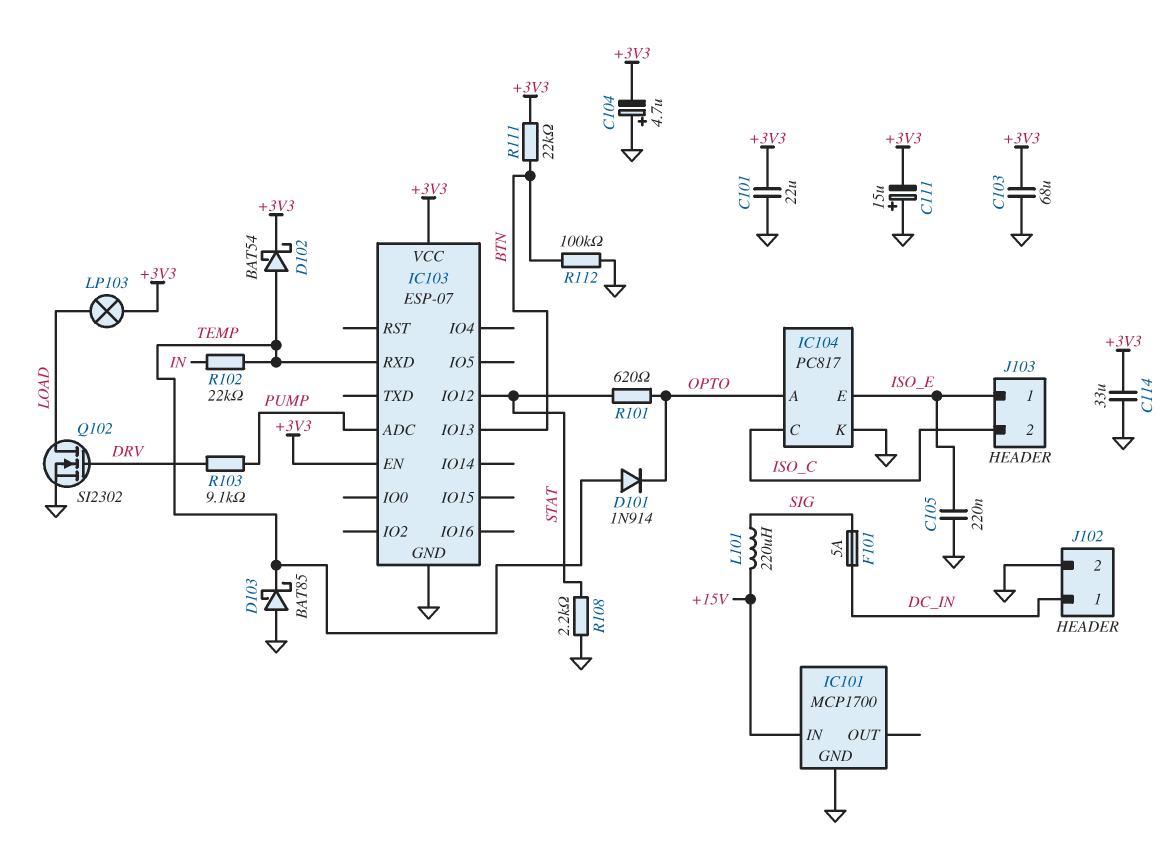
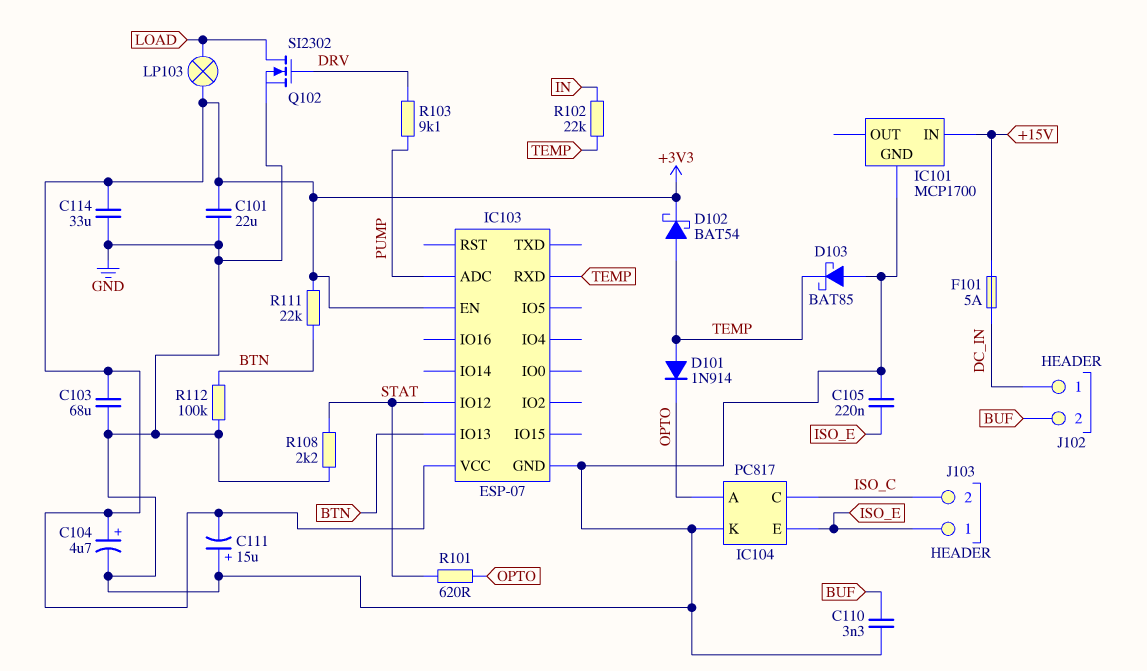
C104: 4.7uF (plus GND, minus +3V3) -> 4.7uF (plus +3V3, minus GND)
C110: none -> 3.3nF (BUF, GND)
F101: 5A (DC_IN, SIG) -> 5A (+15V, DC_IN)
J102 pin 2: GND -> BUF
L101: 220uH (+15V, SIG) -> none

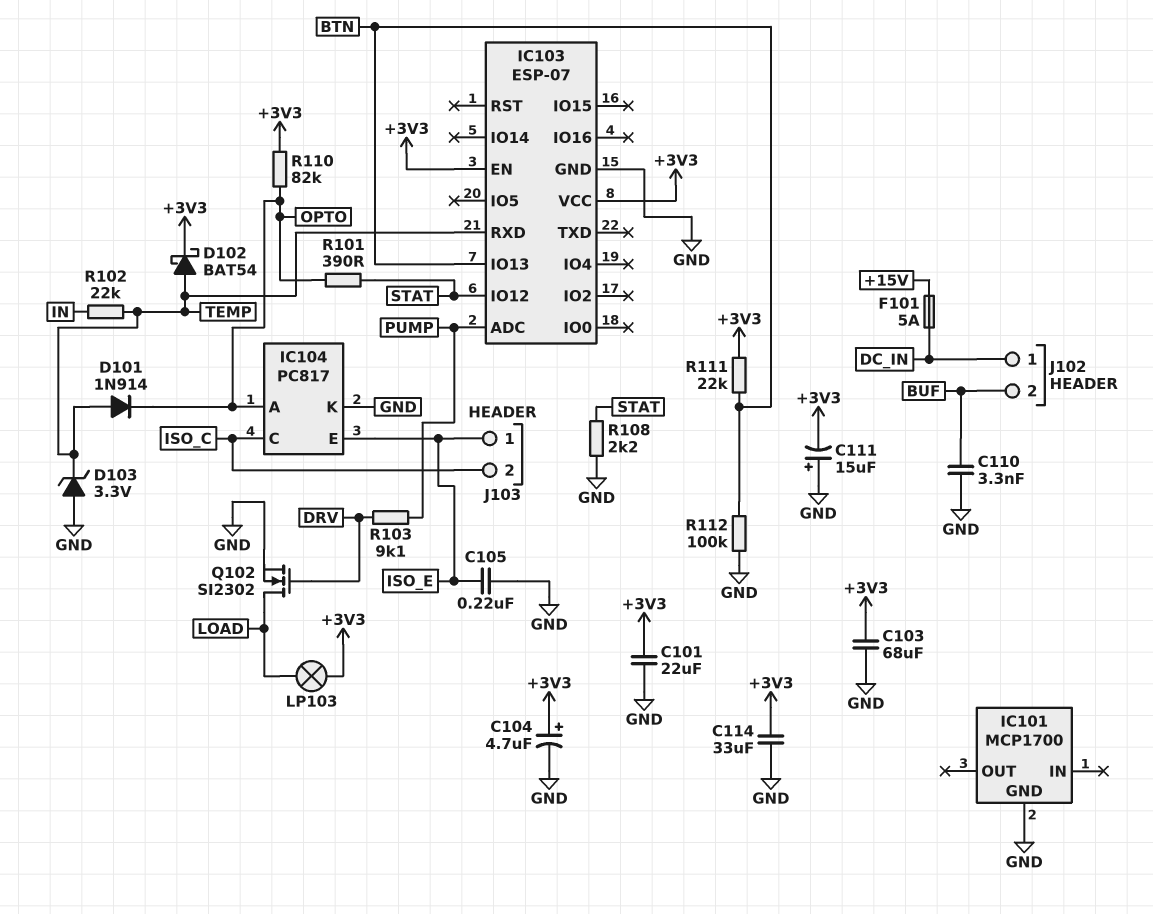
D103: schottky BAT85 (A GND, K TEMP) -> zener 3.3V (A GND, K TEMP)
IC101 pin IN: +15V -> none
R101: 620 (OPTO, STAT) -> 390 (OPTO, STAT)
R110: none -> 82k (+3V3, OPTO)

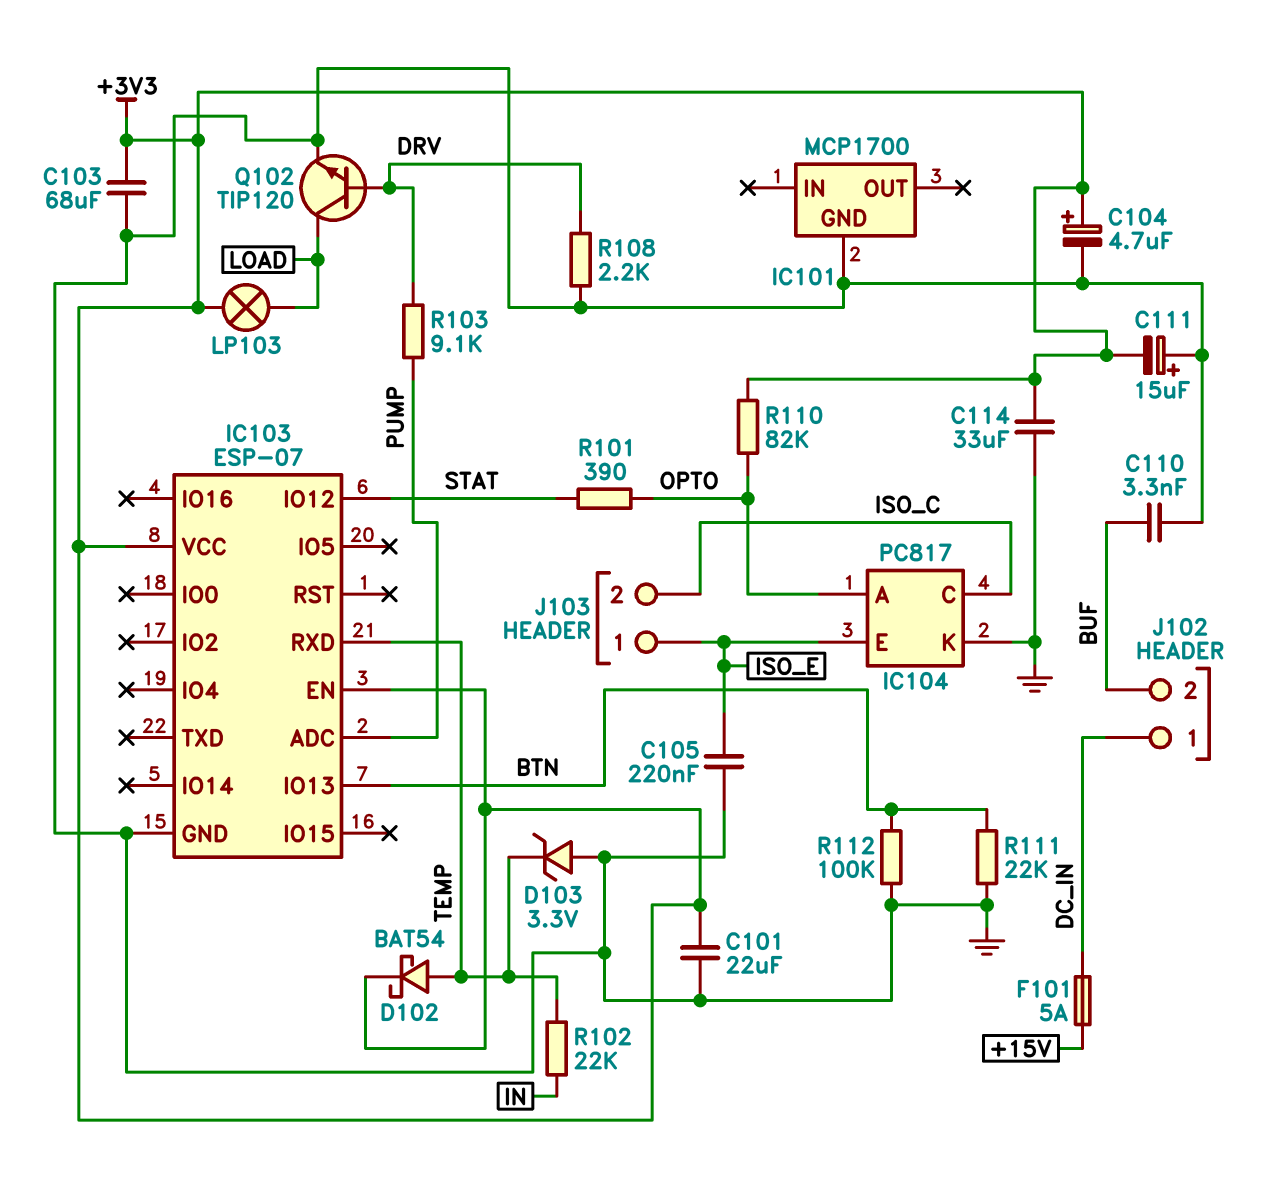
D101: diode 1N914 (A TEMP, K OPTO) -> none
Q102: NMOS SI2302 (G DRV, D LOAD, S GND) -> NPN TIP120 (B DRV, C LOAD, E GND)
R108: 2.2k (GND, STAT) -> 2.2k (DRV, GND)
R111: 22k (+3V3, BTN) -> 22k (BTN, GND)

